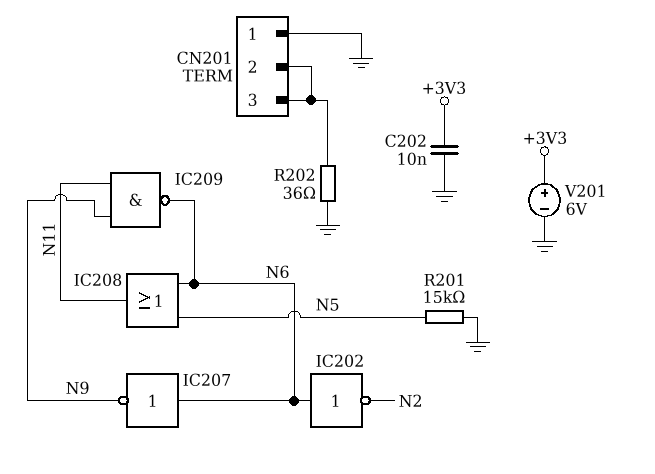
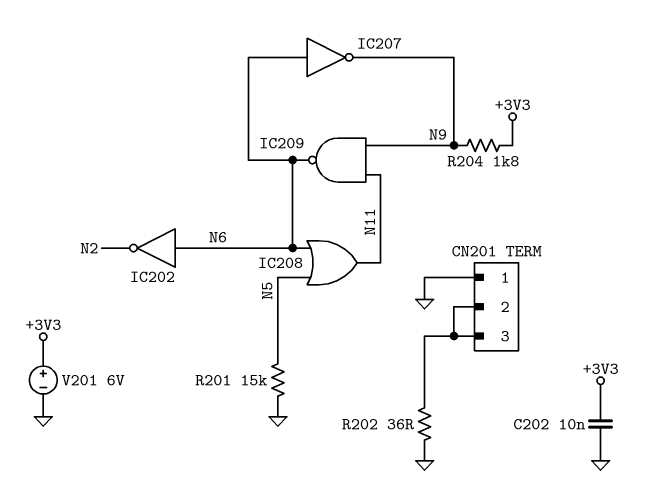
R204: none -> 1.8k (+3V3, N9)

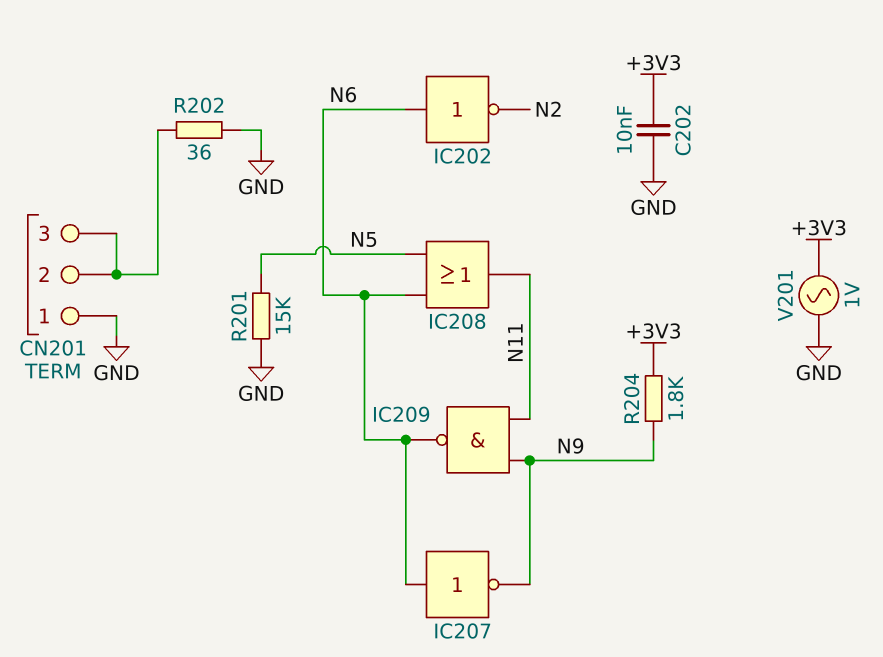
V201: 6V (plus +3V3, minus GND) -> AC 1V (+3V3, GND)

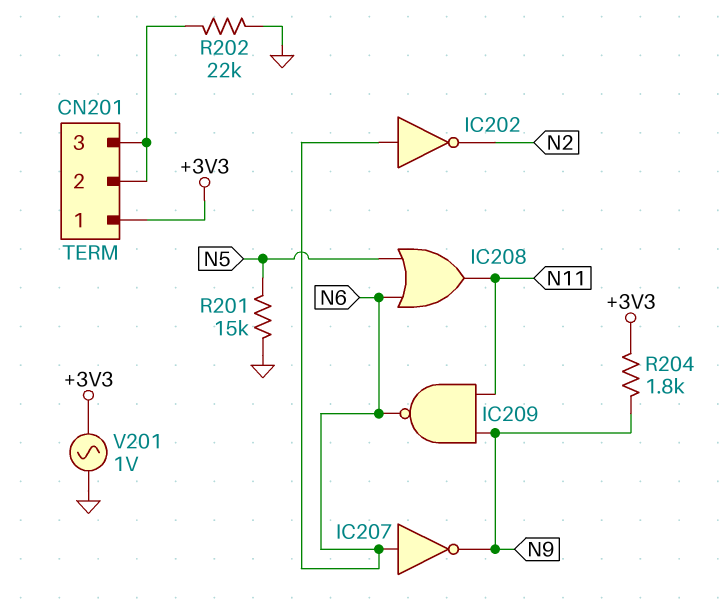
C202: 10nF (+3V3, GND) -> none
CN201 pin 1: GND -> +3V3
R202: 36 (CN201/2, GND) -> 22k (CN201/2, GND)

